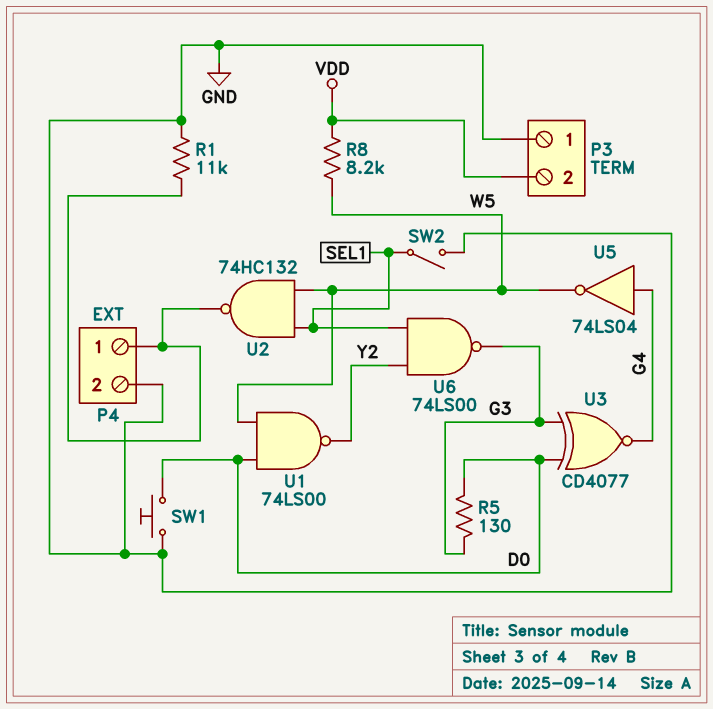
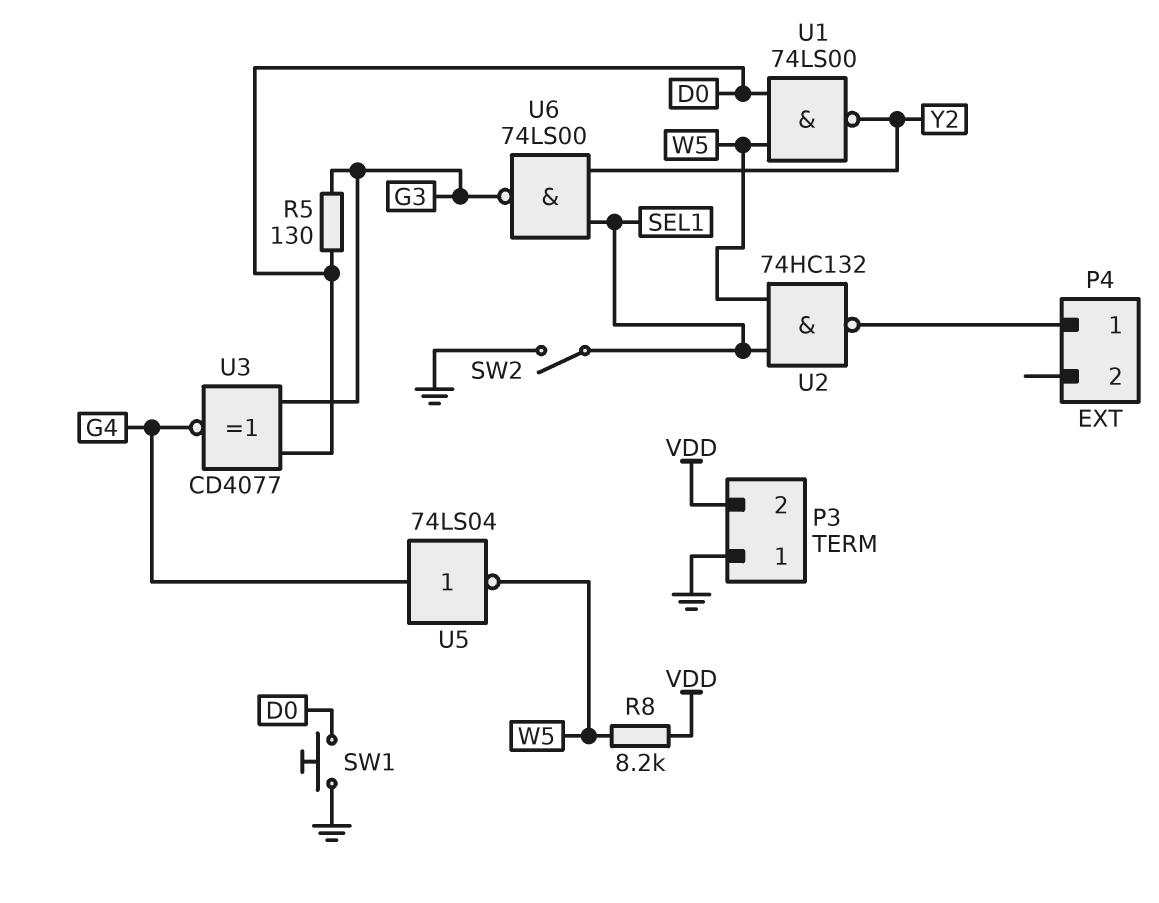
P4 pin 2: GND -> none
R1: 11k (GND, P4/1) -> none

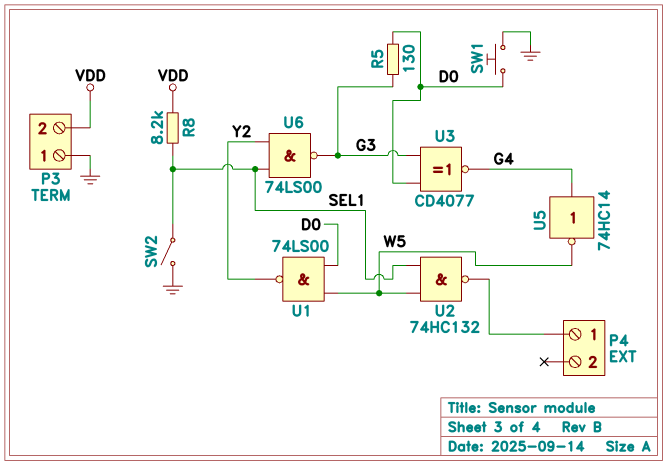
R8: 8.2k (VDD, W5) -> 8.2k (SEL1, VDD)
U5: NOT 74LS04 (in G4, out W5) -> NOT 74HC14 (in G4, out W5)

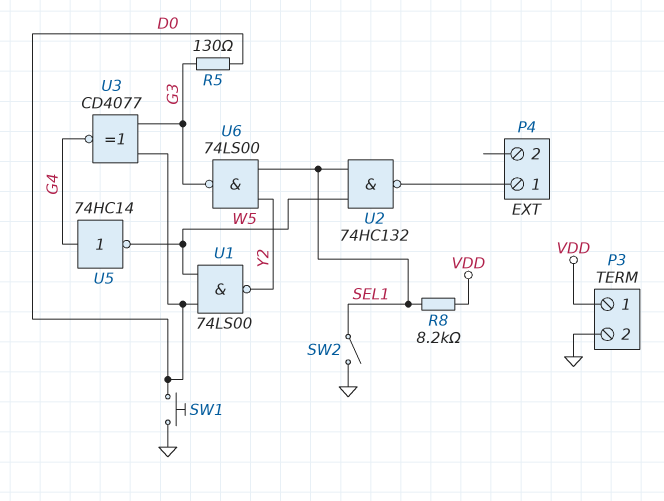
P3 pin 1: GND -> VDD
P3 pin 2: VDD -> GND

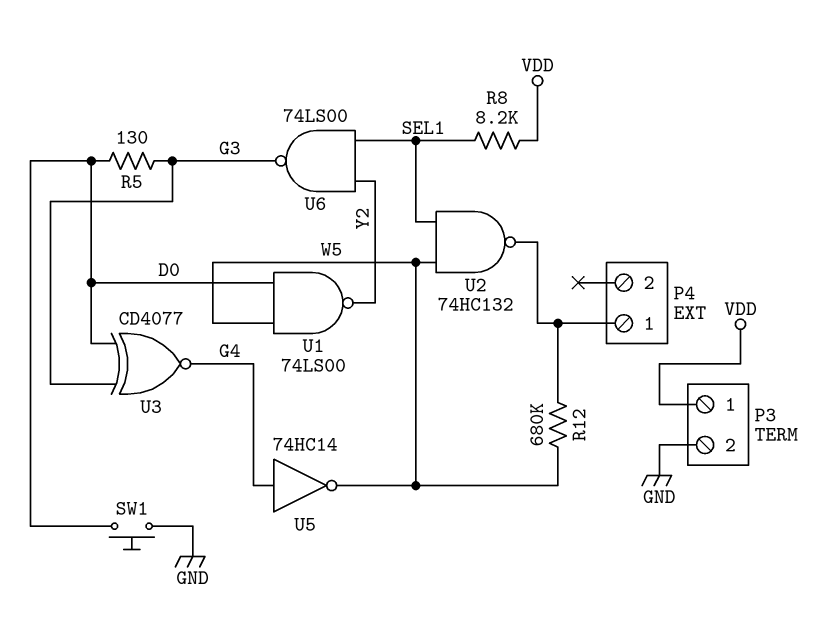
R12: none -> 680k (P4/1, W5)
SW2: switch (GND, SEL1) -> none

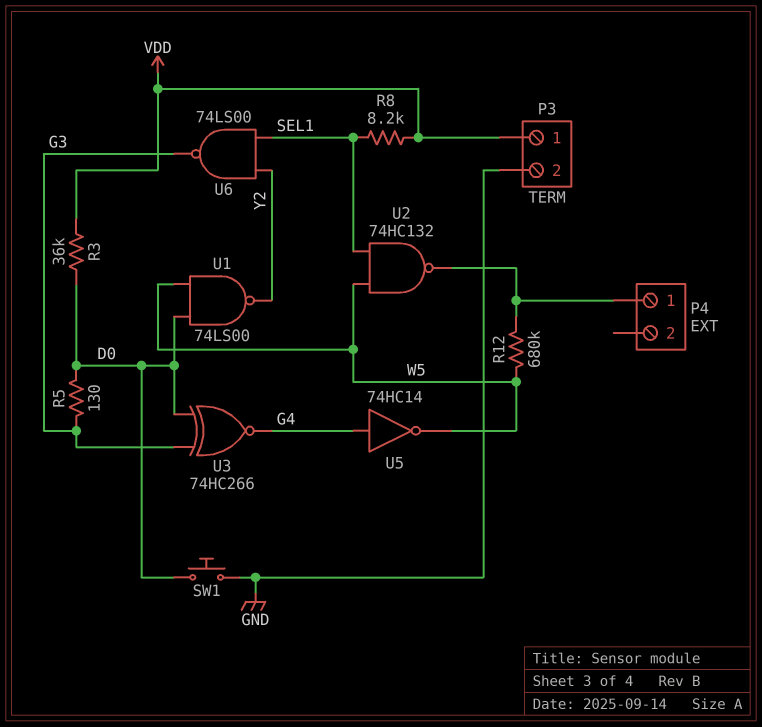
R3: none -> 36k (D0, VDD)
U3: XNOR CD4077 (in D0, in G3, out G4) -> XNOR 74HC266 (in D0, in G3, out G4)

